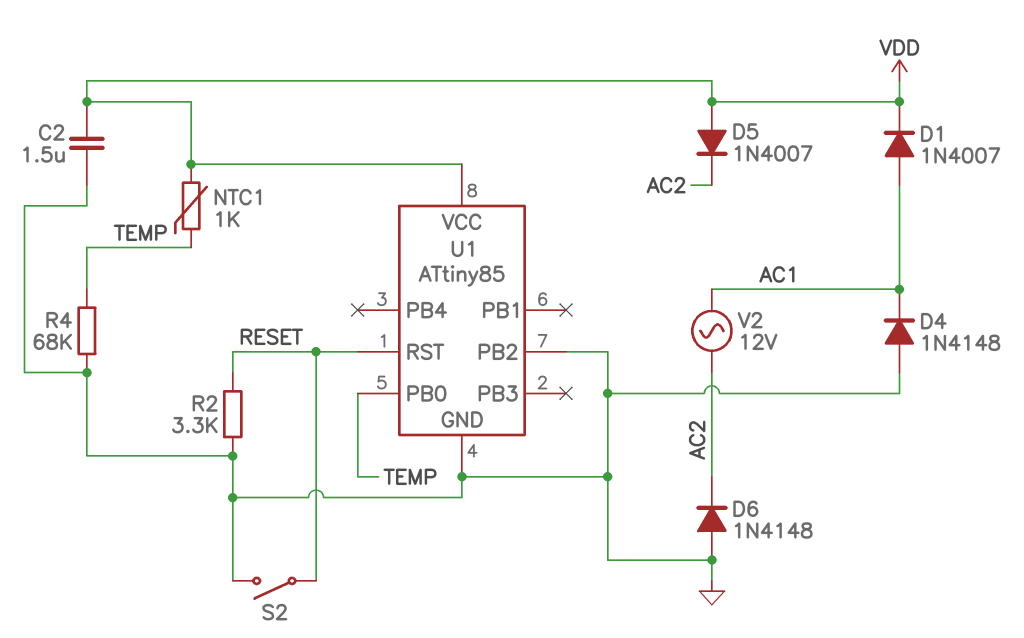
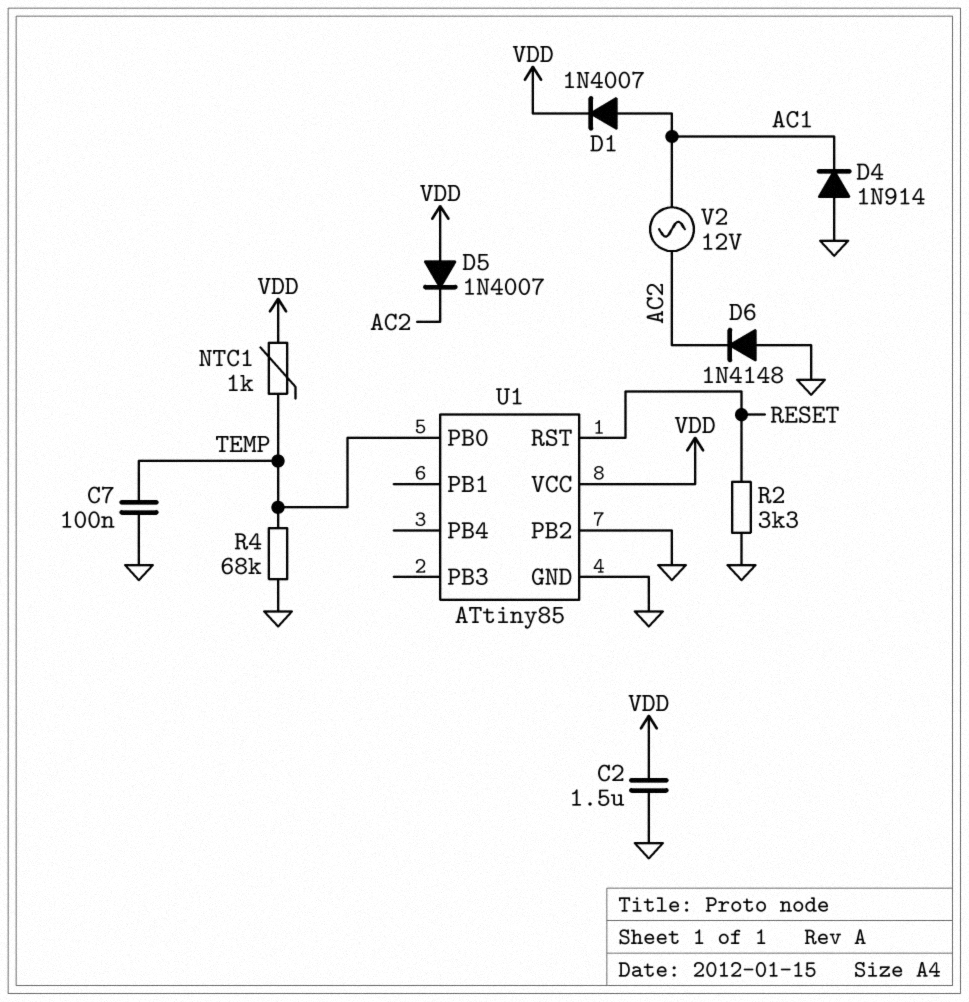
C7: none -> 100nF (GND, TEMP)
D4: diode 1N4148 (A GND, K AC1) -> diode 1N914 (A GND, K AC1)
S2: switch (GND, RESET) -> none

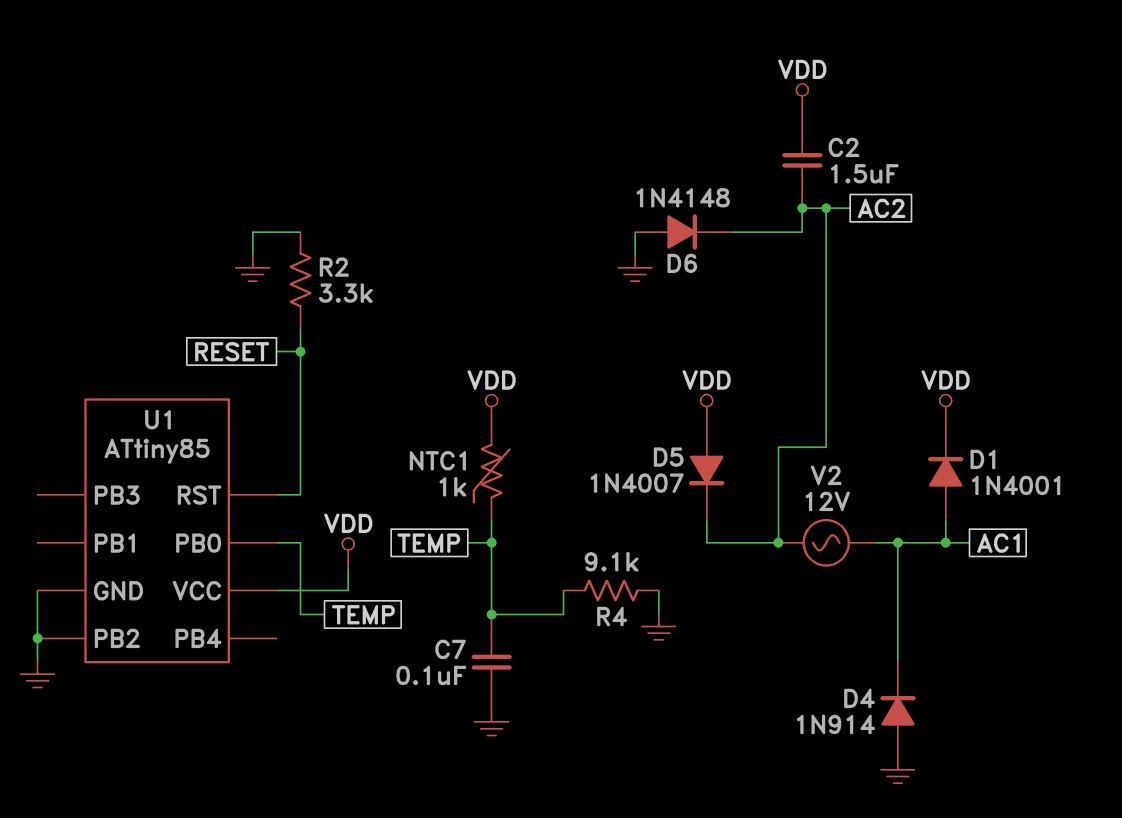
C2: 1.5uF (GND, VDD) -> 1.5uF (AC2, VDD)
D1: diode 1N4007 (A AC1, K VDD) -> diode 1N4001 (A AC1, K VDD)
R4: 68k (GND, TEMP) -> 9.1k (GND, TEMP)

